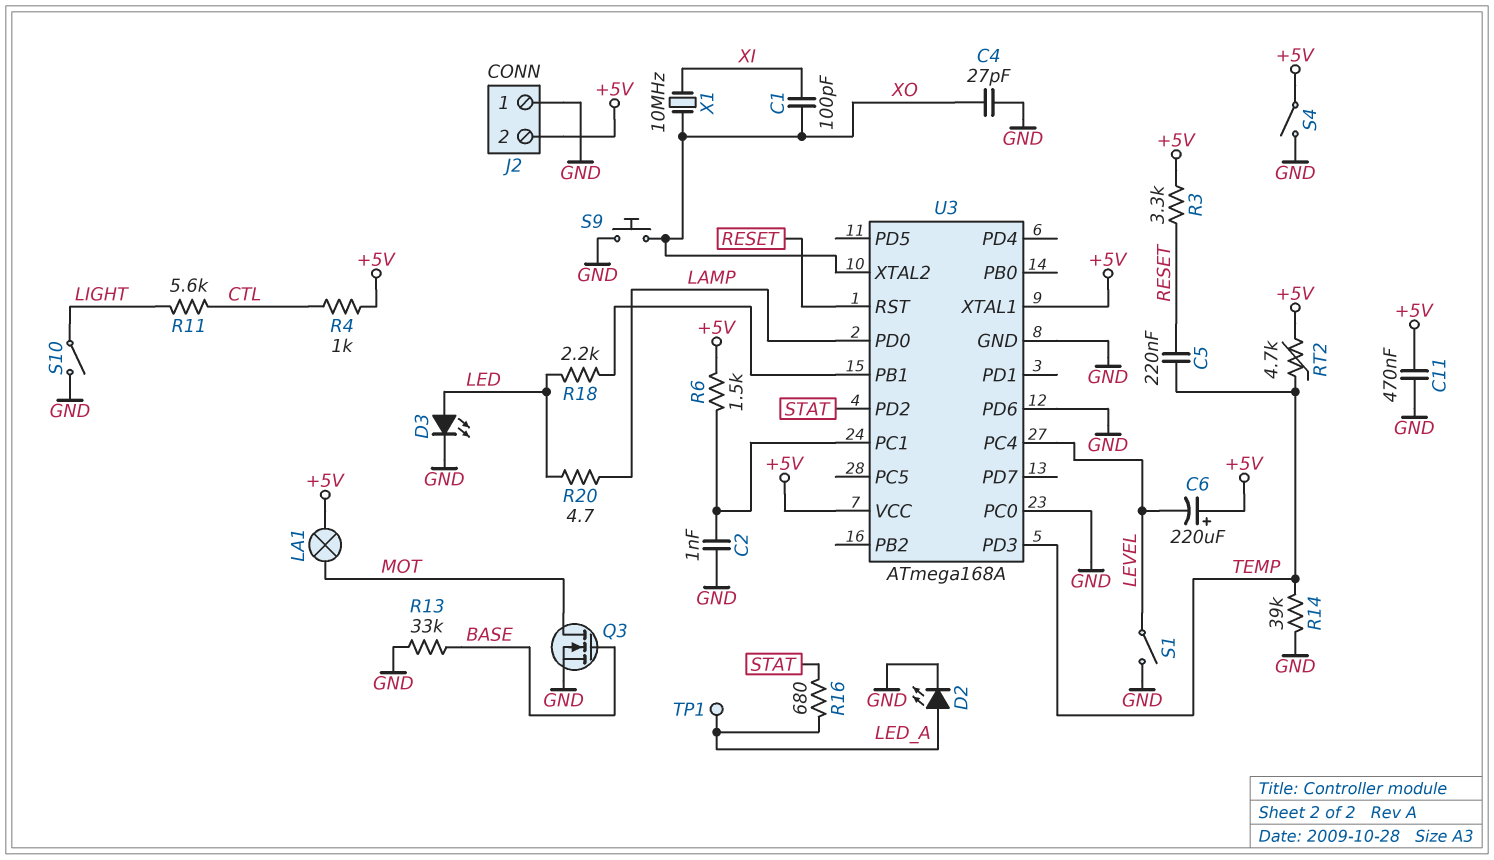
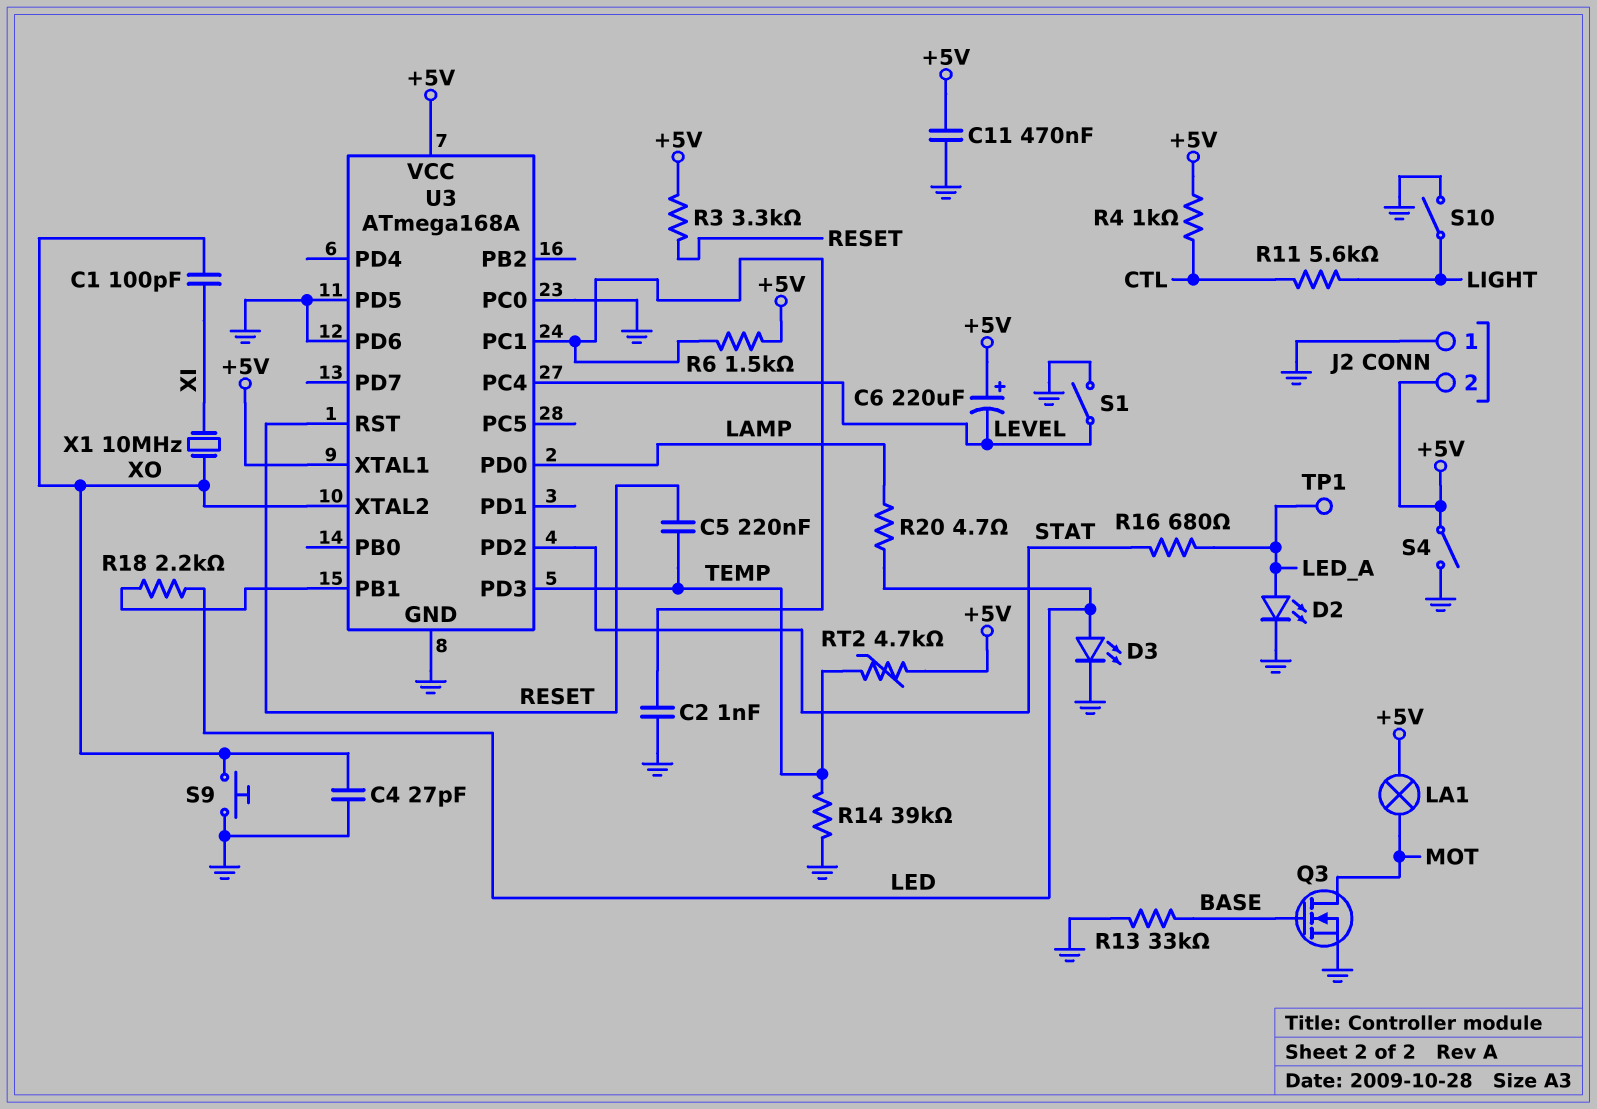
U3 pin PD5: none -> GND

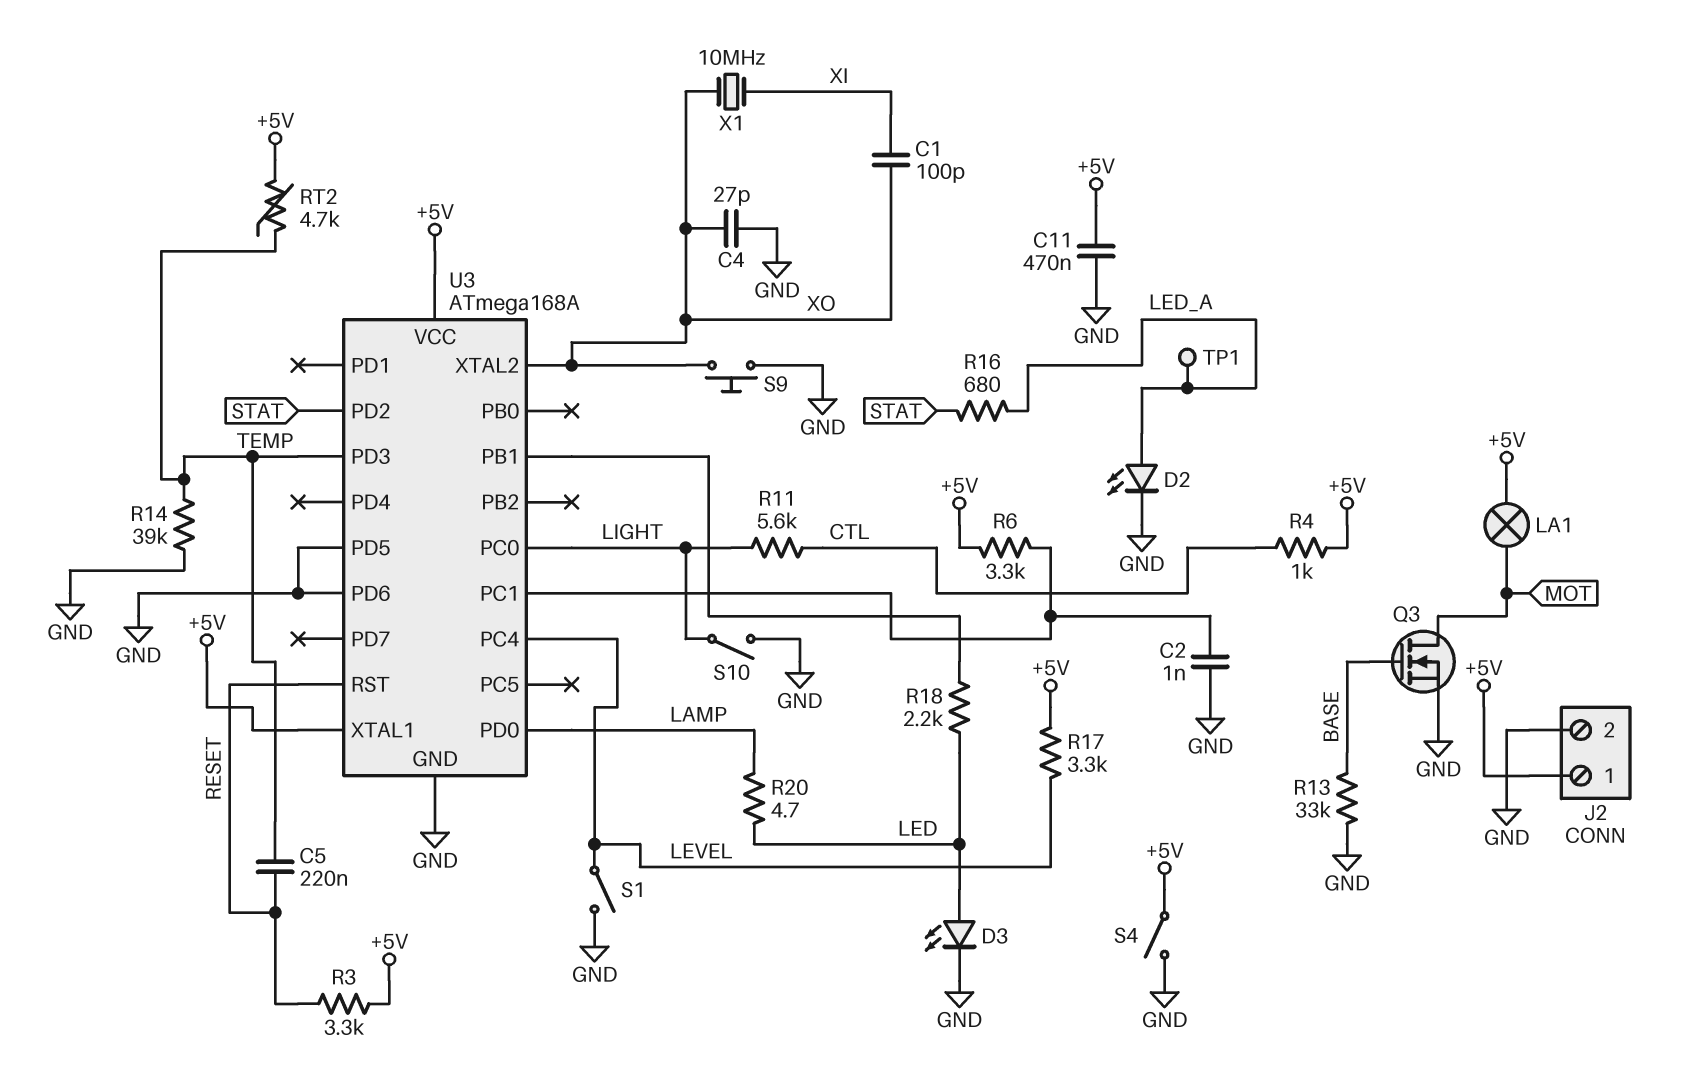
C6: 220uF (plus +5V, minus LEVEL) -> none
J2 pin 1: GND -> +5V
J2 pin 2: +5V -> GND
R6: 1.5k (+5V, U3/PC1) -> 3.3k (+5V, U3/PC1)
R17: none -> 3.3k (+5V, LEVEL)
U3 pin PC0: GND -> LIGHT

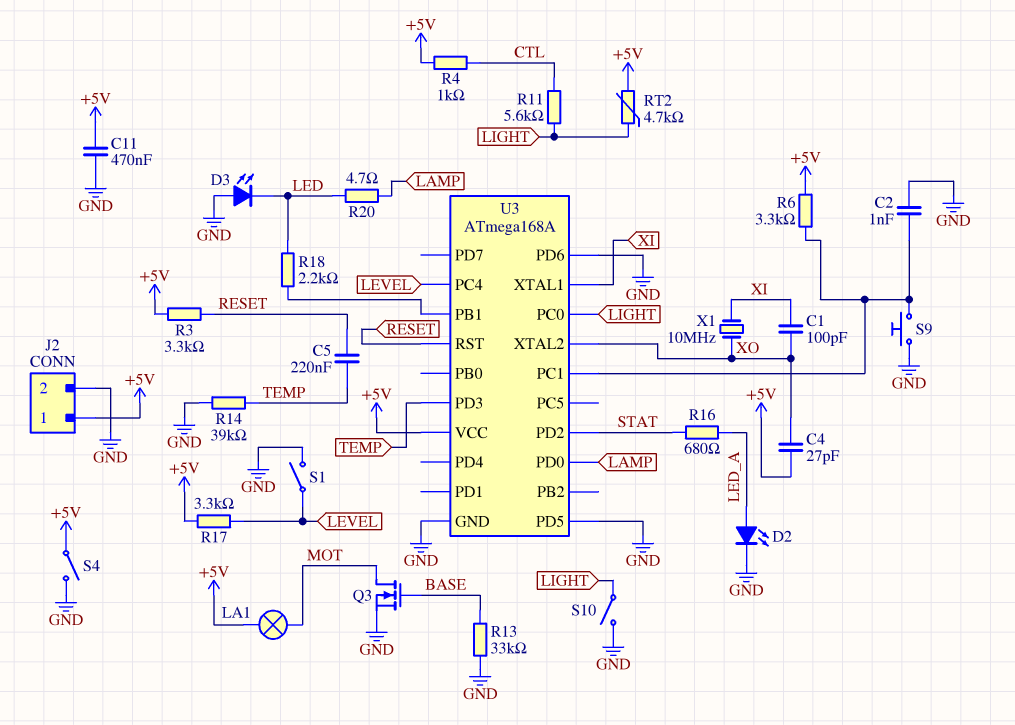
C4: 27pF (GND, XO) -> 27pF (+5V, XO)
D3: LED (A LED, K GND) -> LED (A GND, K LED)
RT2: 4.7k (+5V, TEMP) -> 4.7k (+5V, LIGHT)
S9: button (GND, XO) -> button (GND, U3/PC1)
TP1: test point (LED_A) -> none
U3 pin XTAL1: +5V -> XI

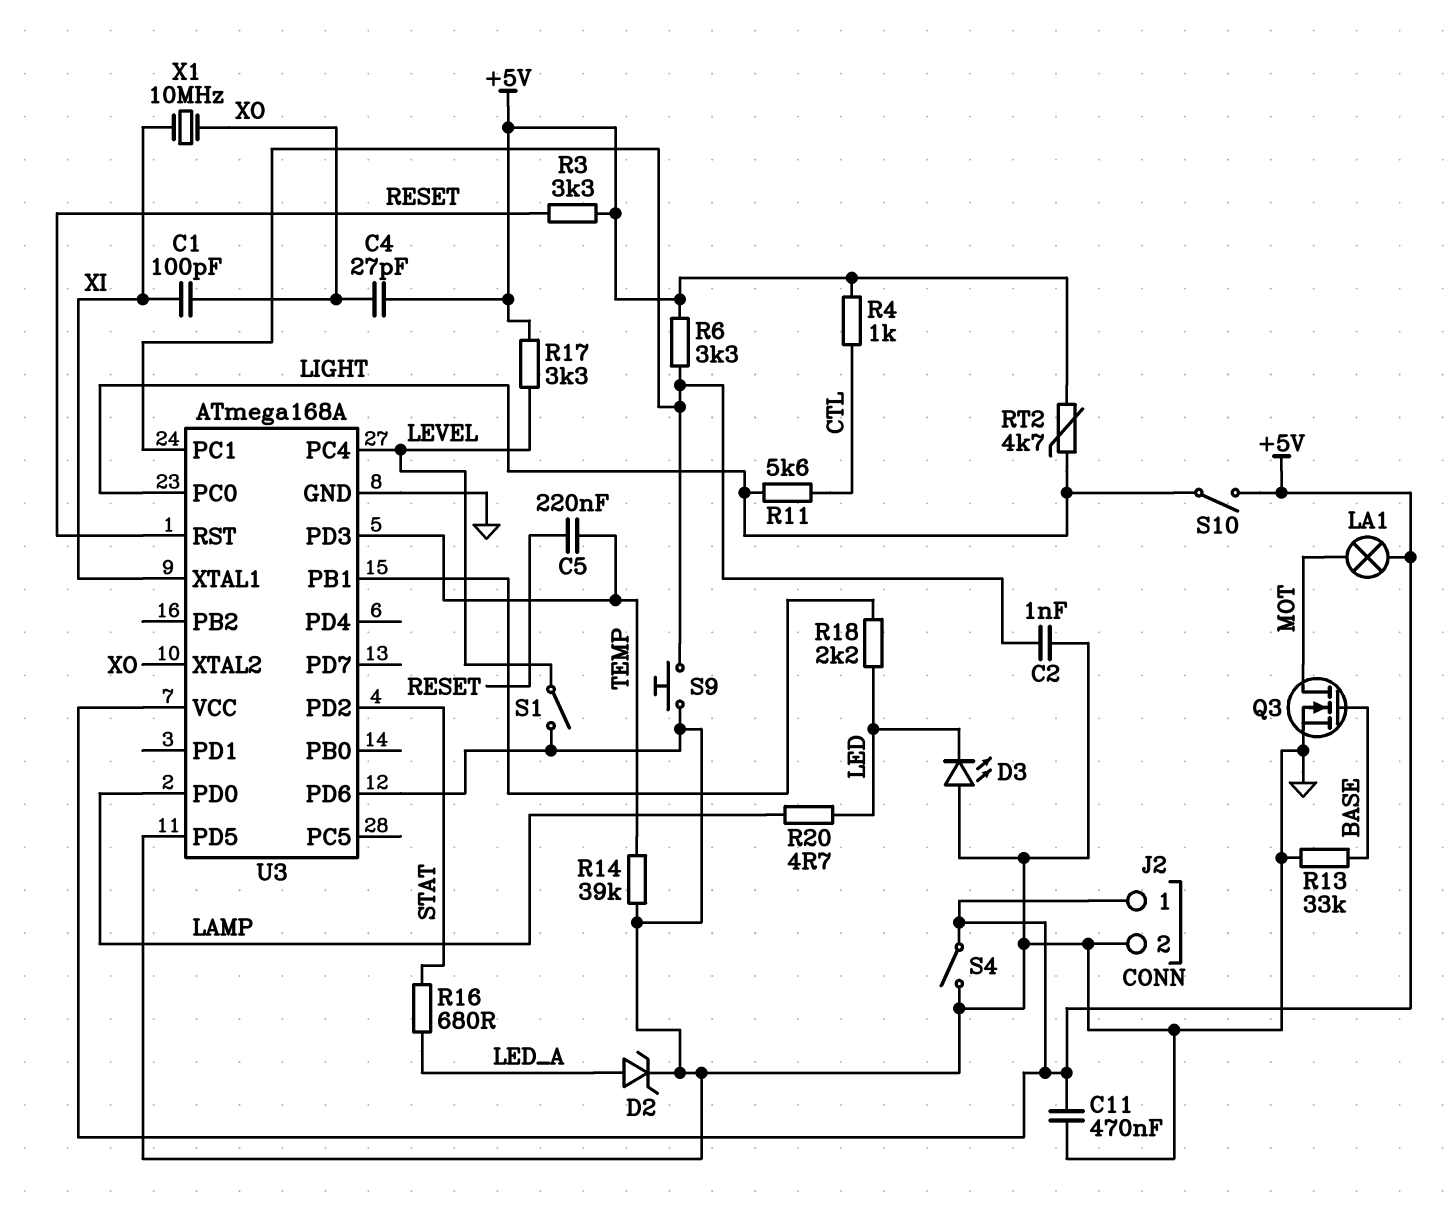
D2: LED (A LED_A, K GND) -> zener (A LED_A, K GND)
S10: switch (GND, LIGHT) -> switch (+5V, LIGHT)

